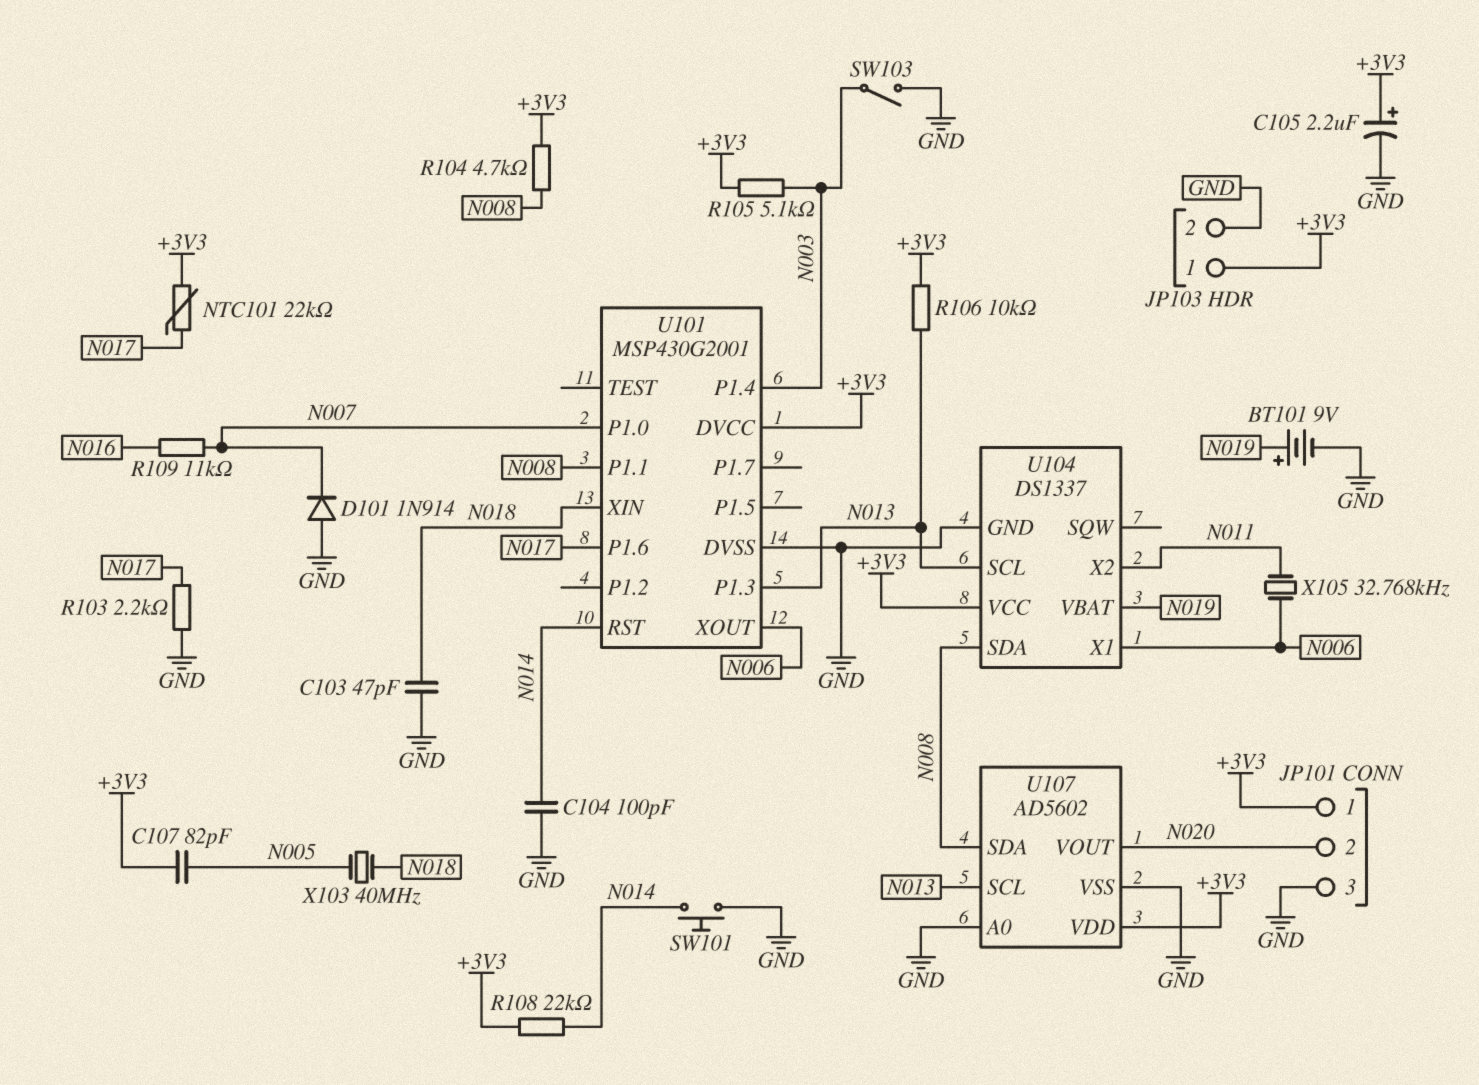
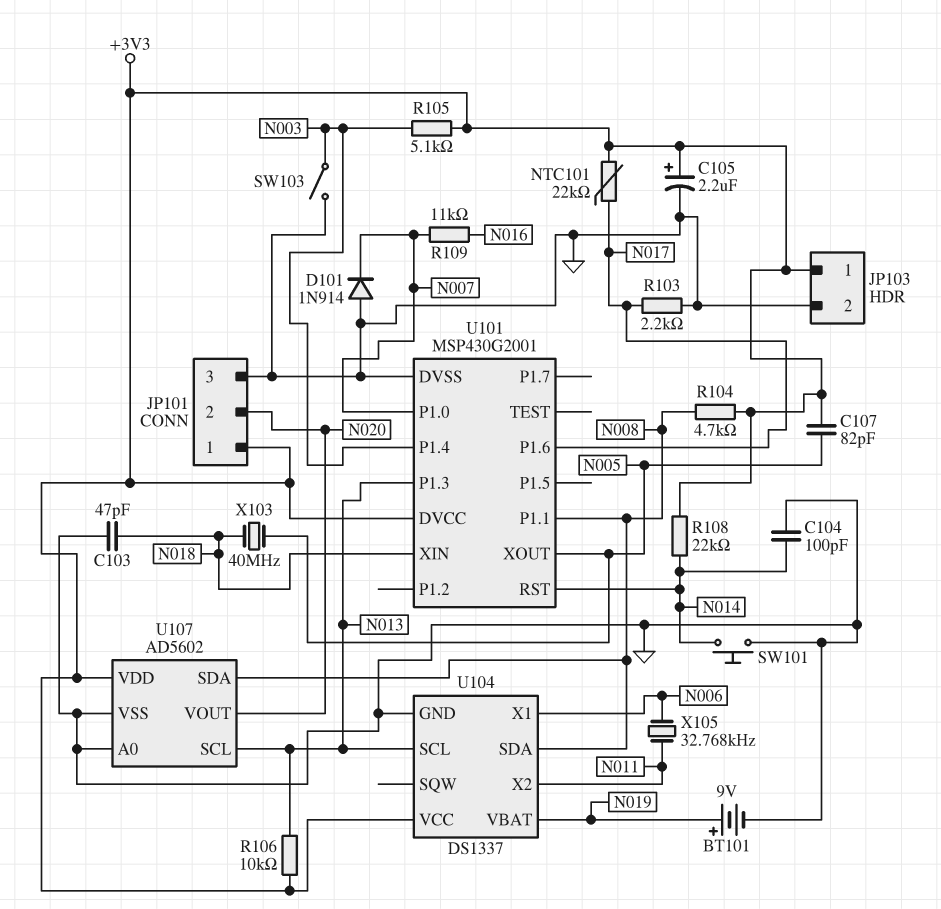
U101 pin XOUT: N006 -> N005

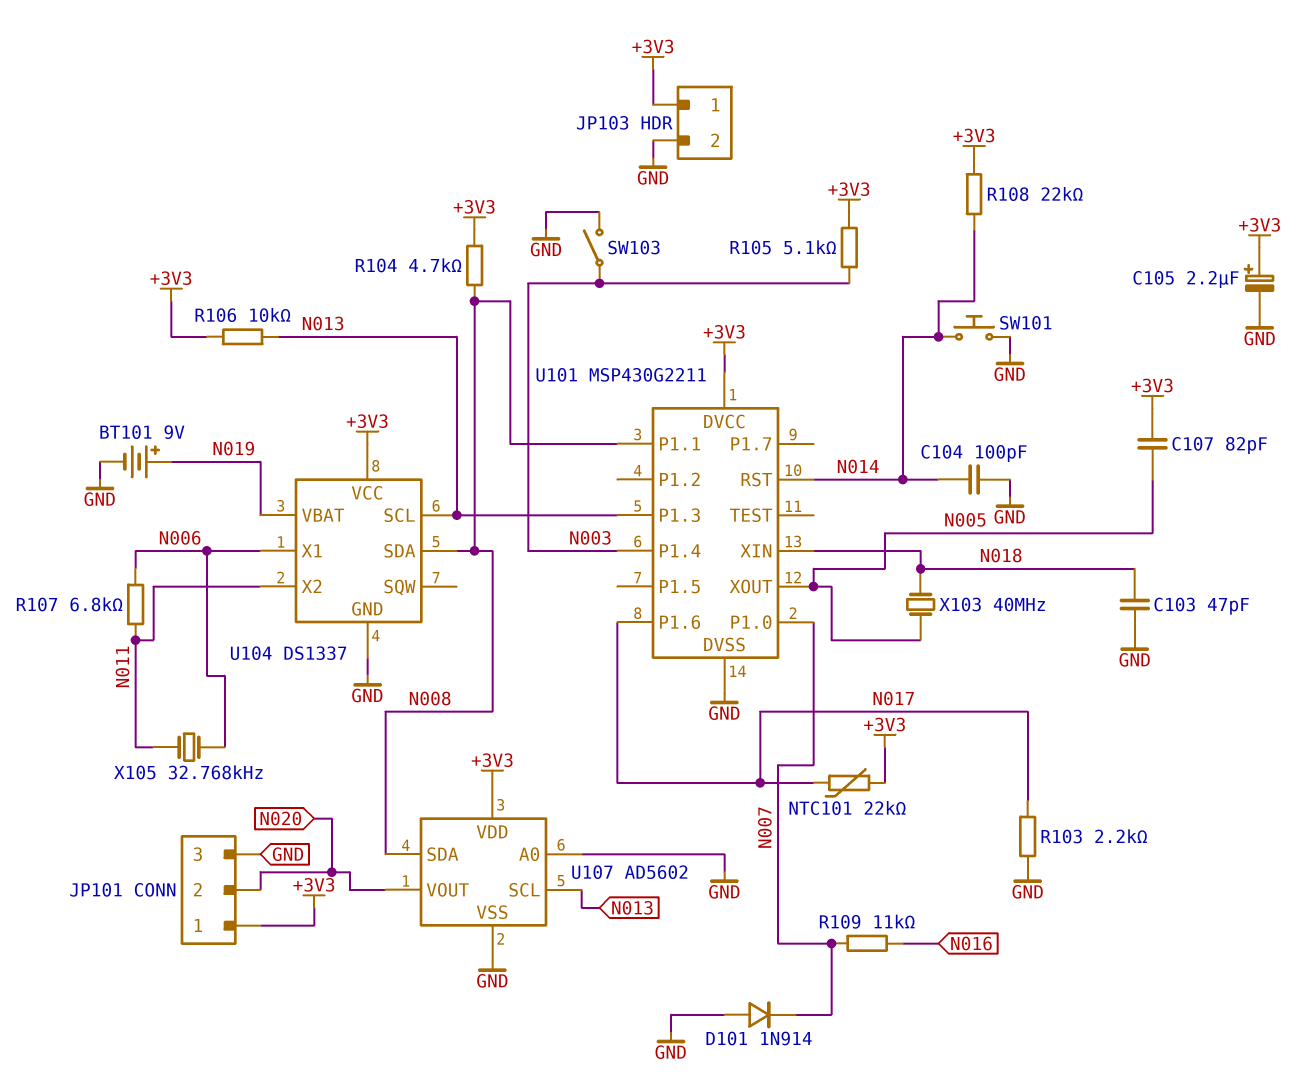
R107: none -> 6.8k (N006, N011)
U101: MSP430G2001 -> MSP430G2211

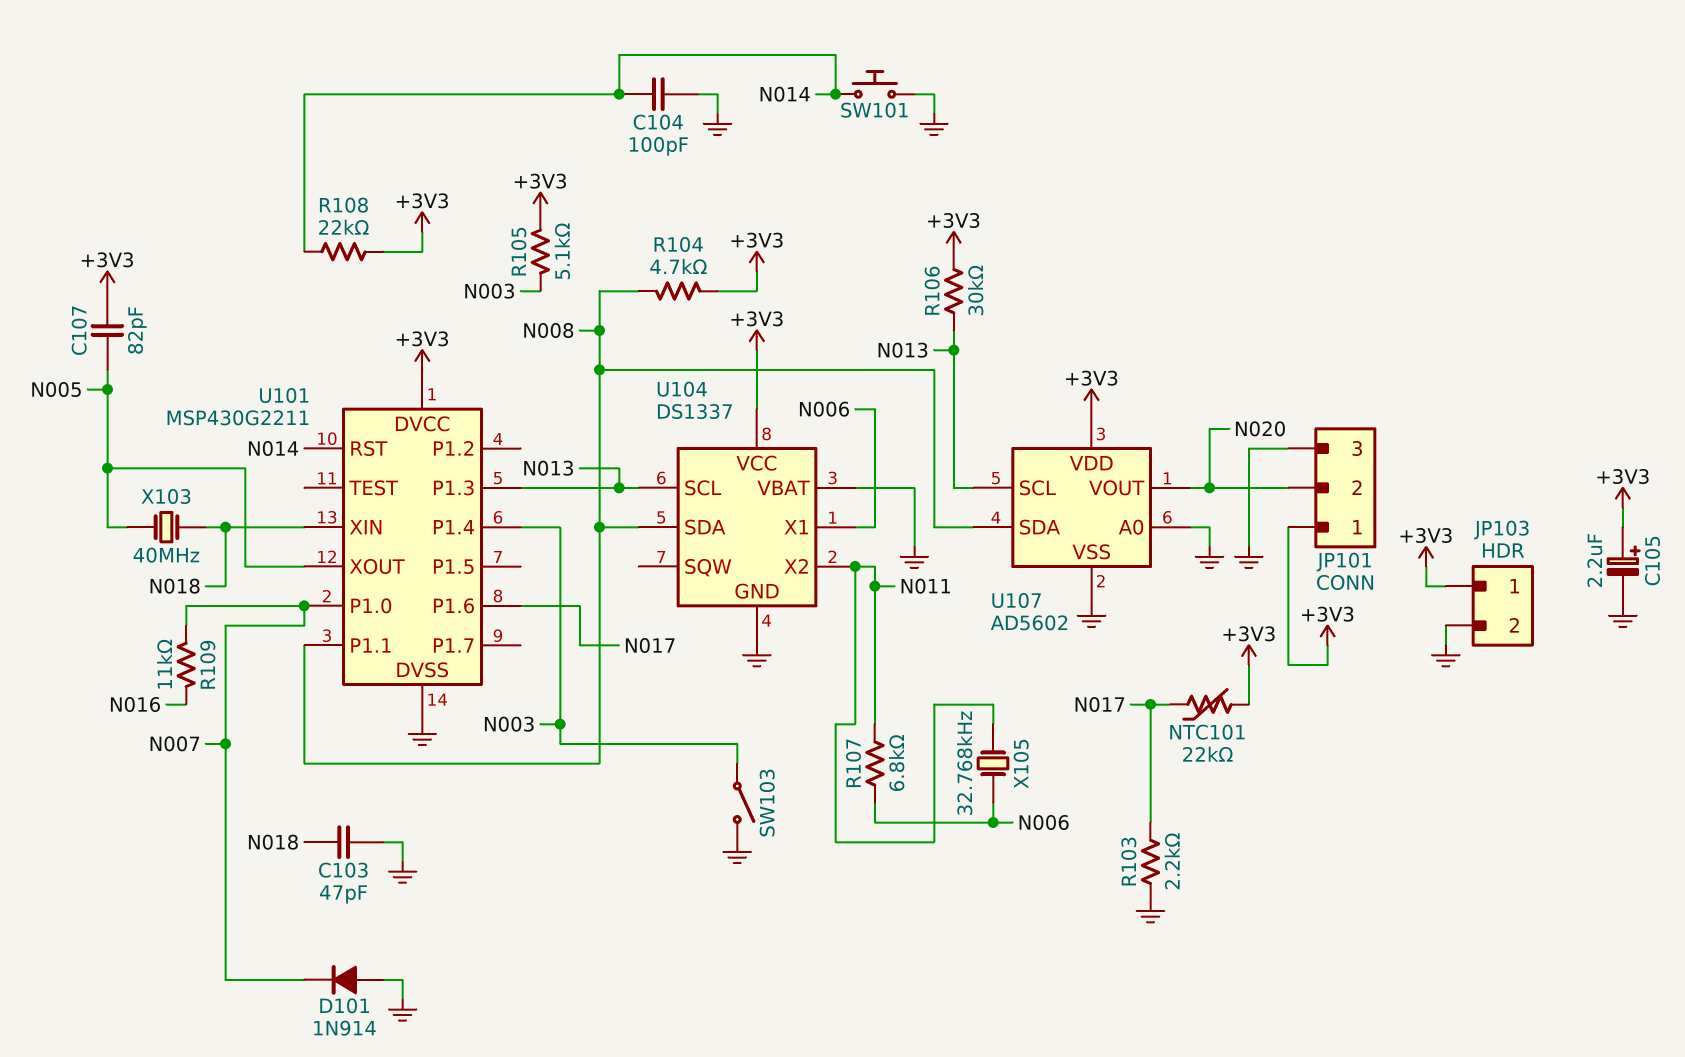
BT101: 9V (plus N019, minus GND) -> none
R106: 10k (+3V3, N013) -> 30k (+3V3, N013)
U104 pin VBAT: N019 -> GND

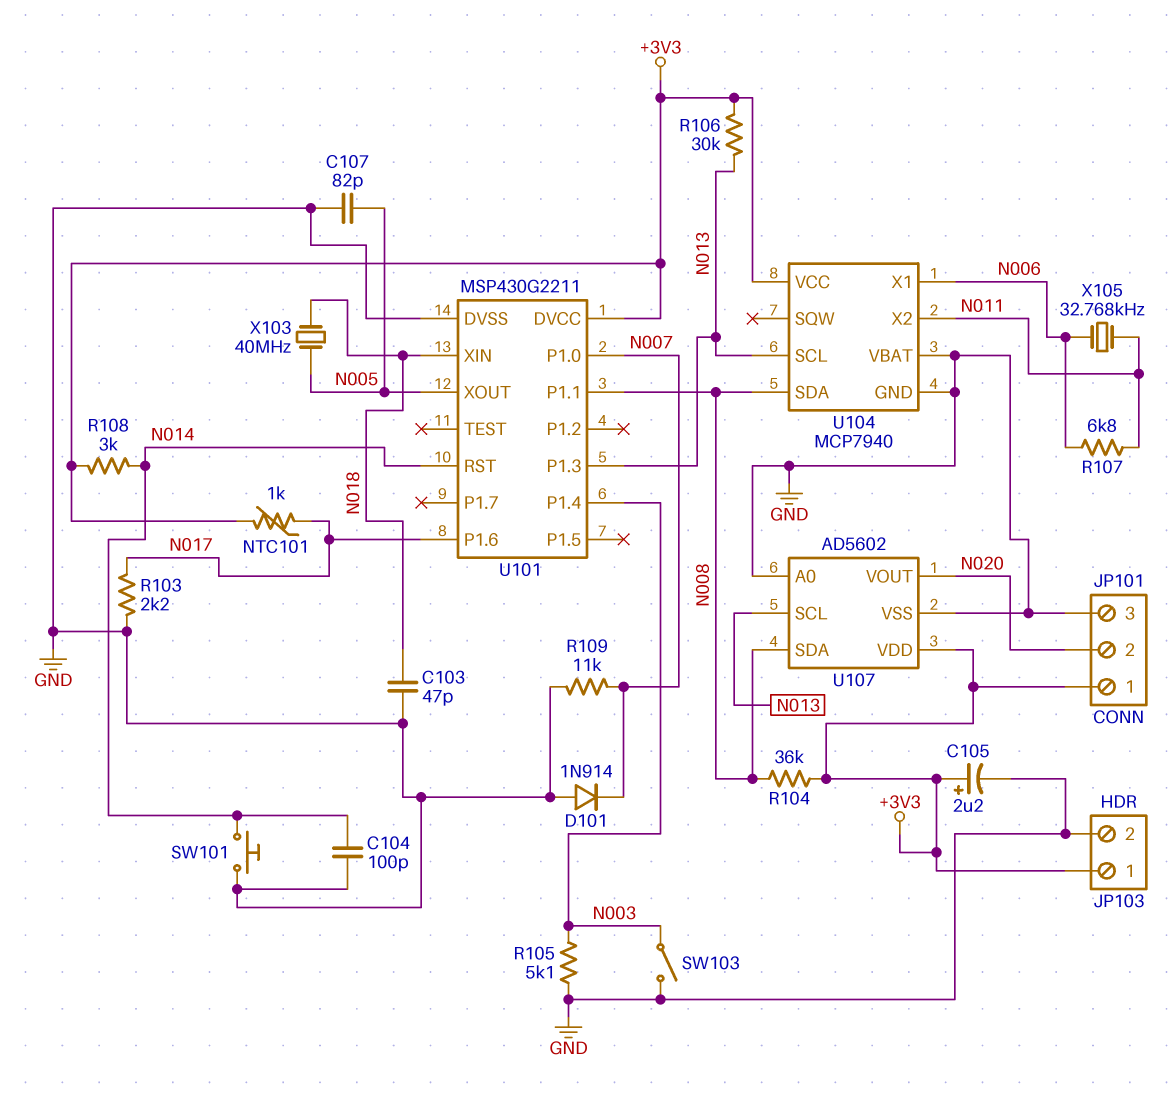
C107: 82pF (+3V3, N005) -> 82pF (GND, N005)
NTC101: 22k (+3V3, N017) -> 1k (+3V3, N017)
R104: 4.7k (+3V3, N008) -> 36k (+3V3, N008)
R105: 5.1k (+3V3, N003) -> 5.1k (GND, N003)
R108: 22k (+3V3, N014) -> 3k (+3V3, N014)
R109: 11k (N007, N016) -> 11k (GND, N007)
U104: DS1337 -> MCP7940

